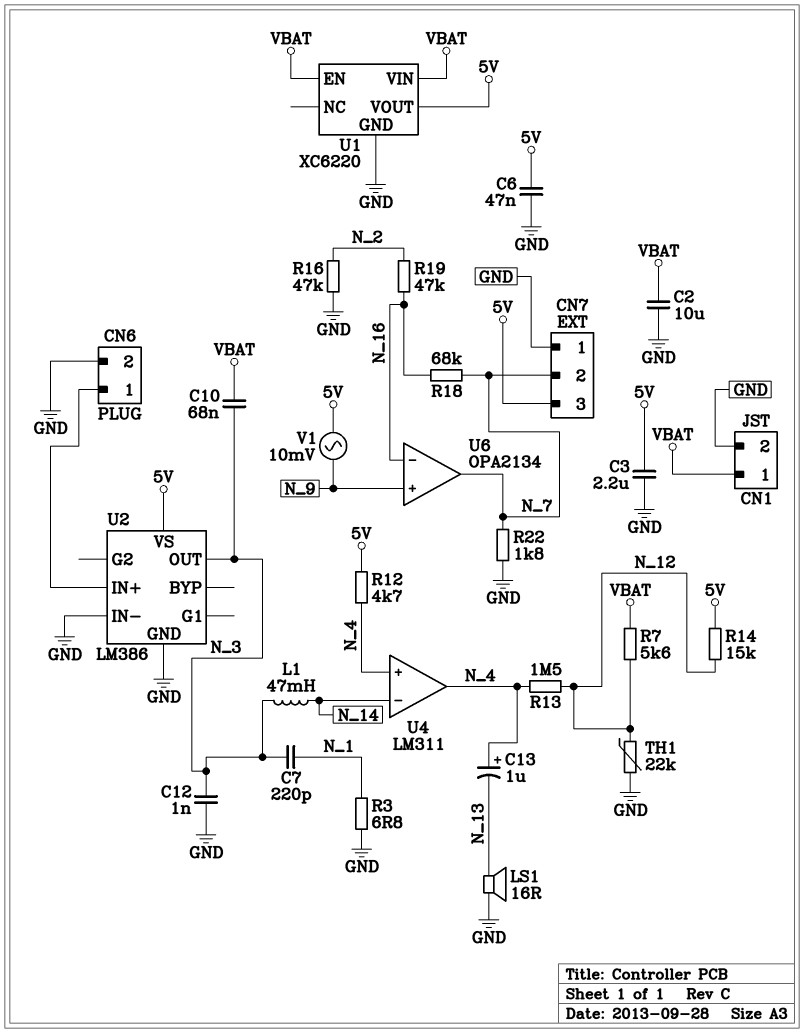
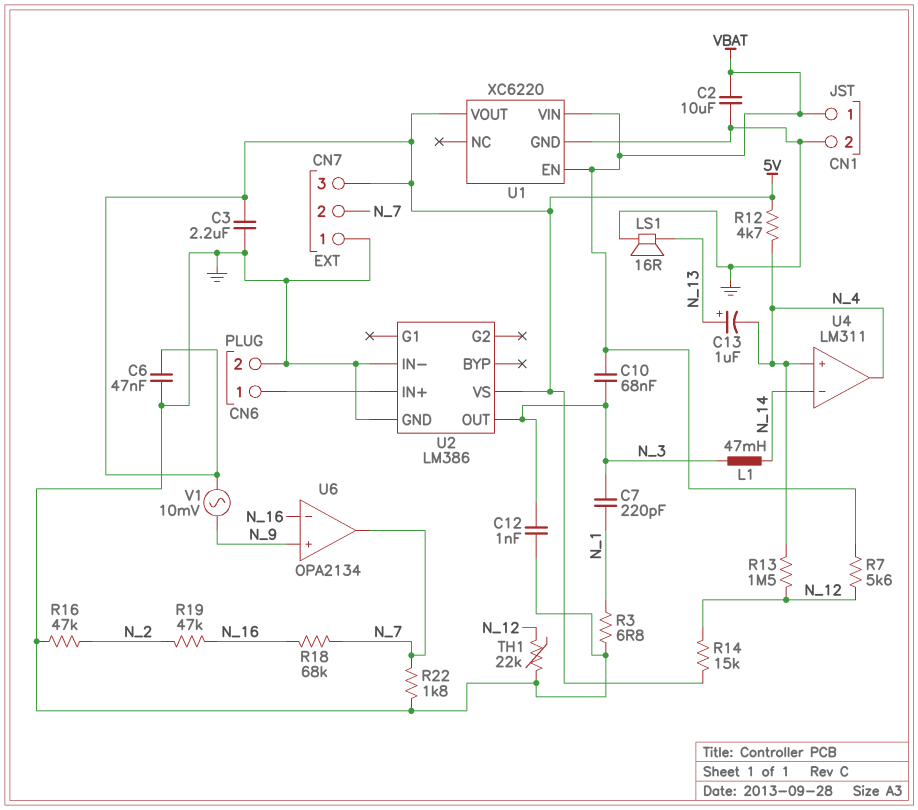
C13: 1uF (plus N_4, minus N_13) -> 1uF (plus N_13, minus N_4)

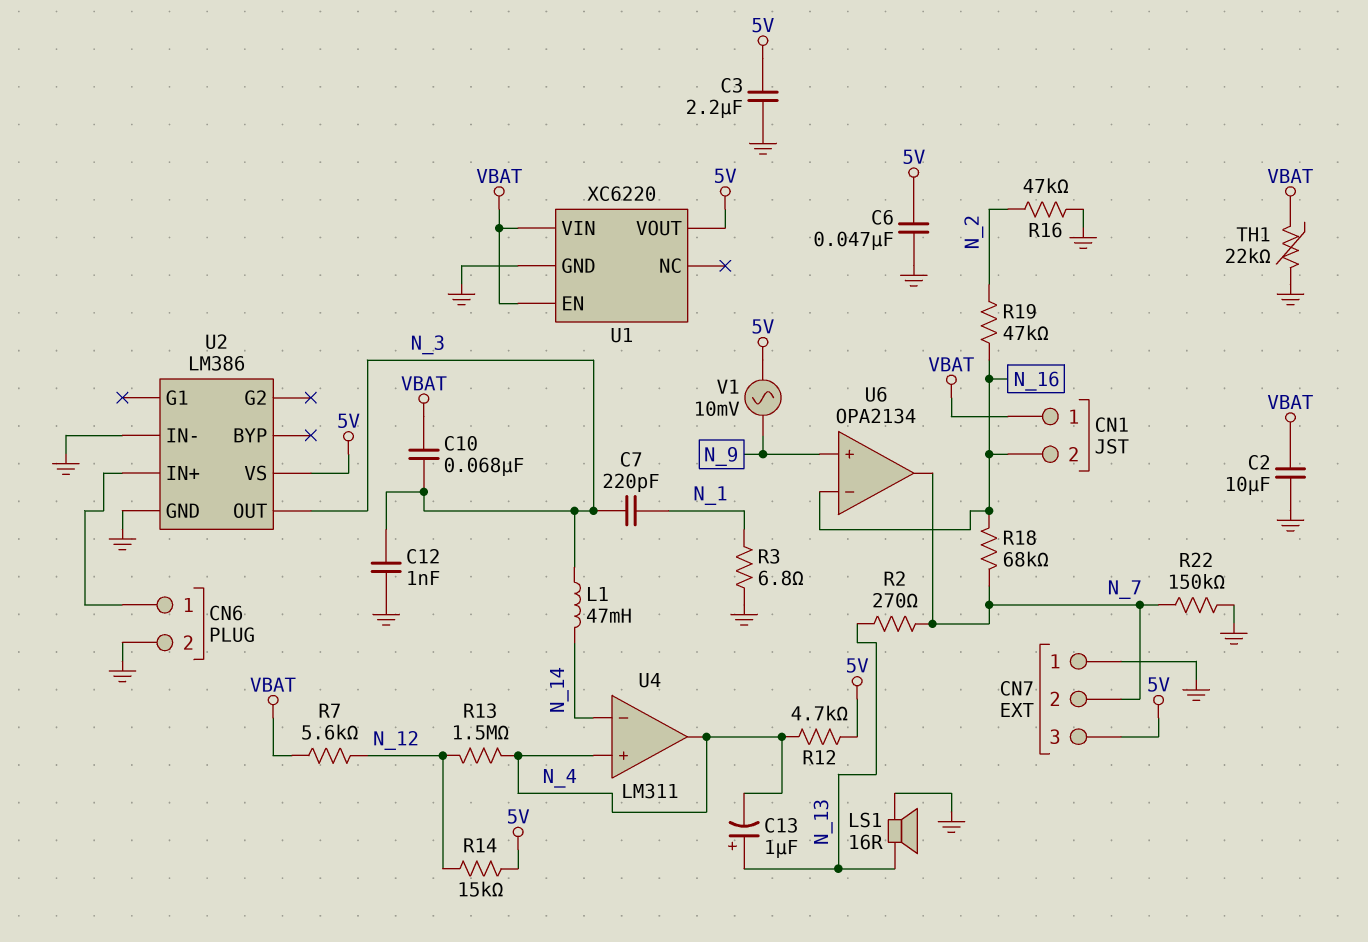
CN1 pin 2: GND -> N_16
R2: none -> 270 (N_7, N_13)
R22: 1.8k (GND, N_7) -> 150k (GND, N_7)
TH1: 22k (GND, N_12) -> 22k (GND, VBAT)

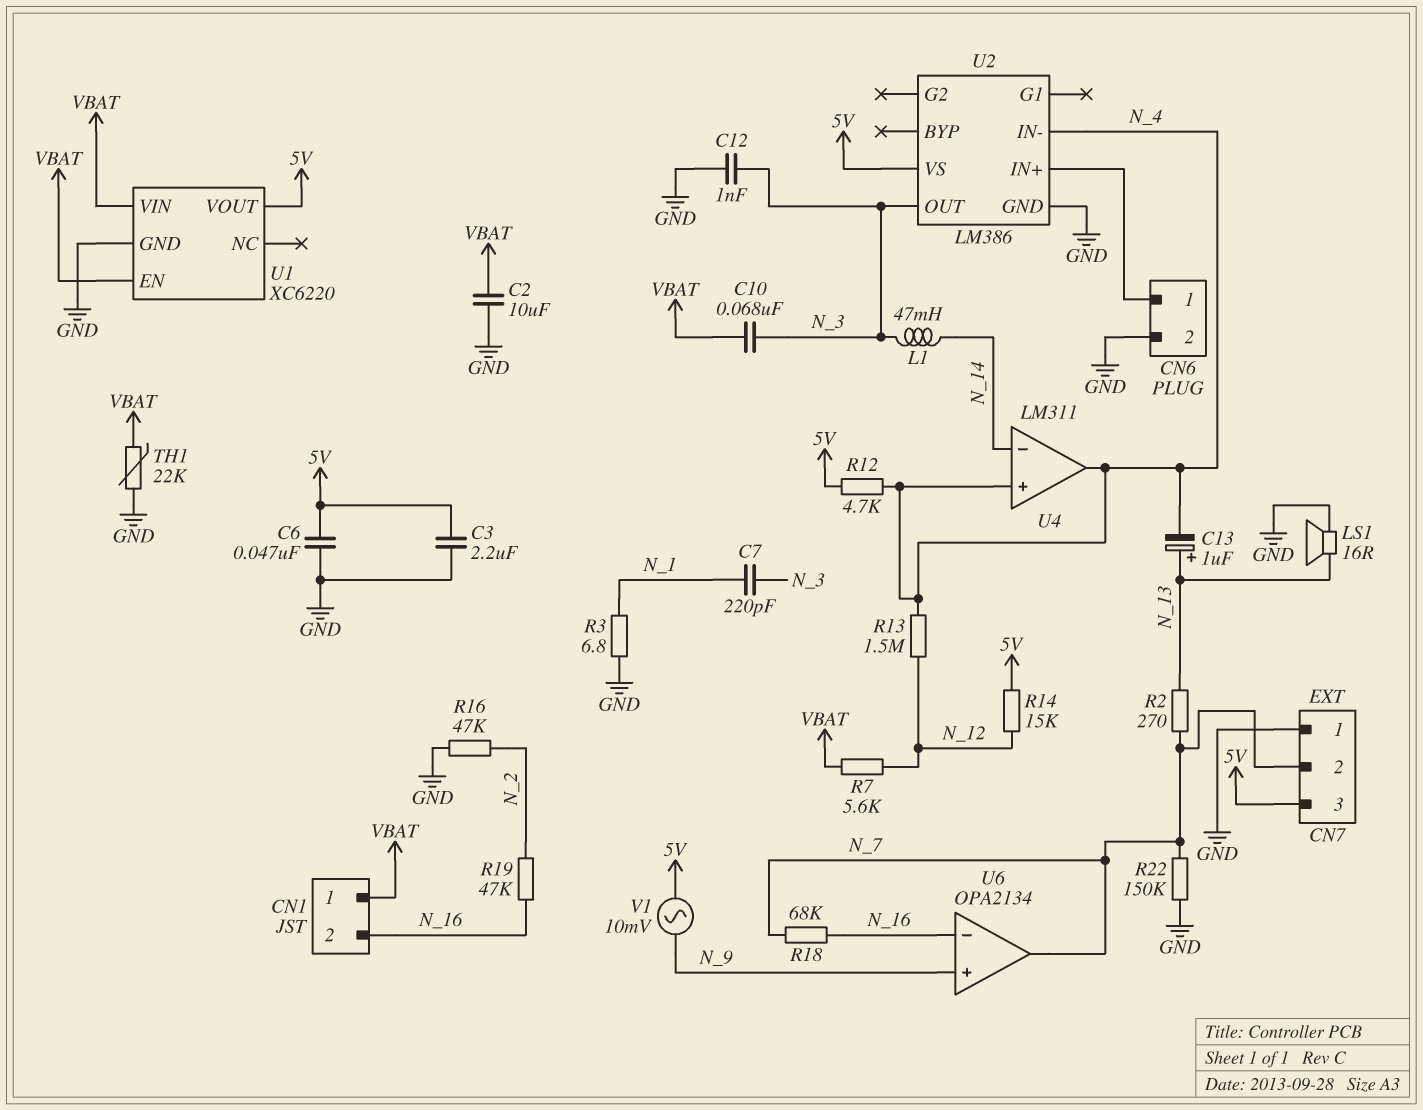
U2 pin IN-: GND -> N_4

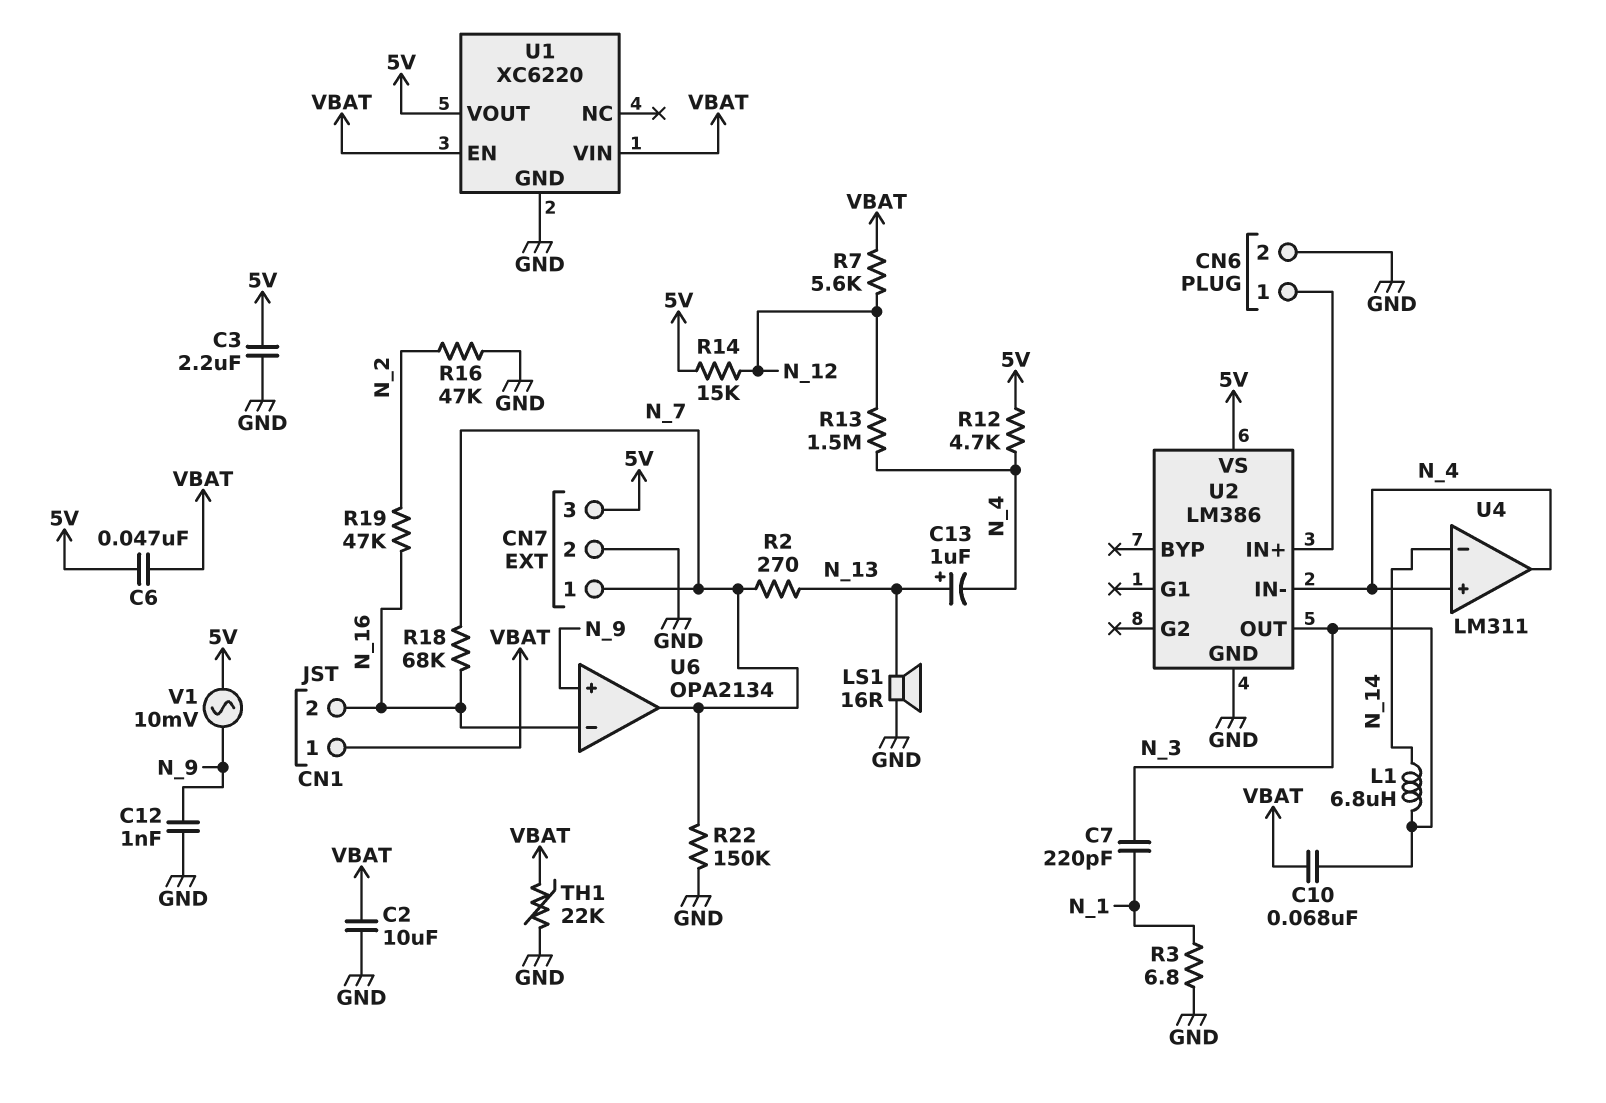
C6: 47nF (5V, GND) -> 47nF (5V, VBAT)
C12: 1nF (GND, N_3) -> 1nF (GND, N_9)
CN7 pin 1: GND -> N_7
CN7 pin 2: N_7 -> GND
L1: 47mH (N_3, N_14) -> 6.8uH (N_3, N_14)

